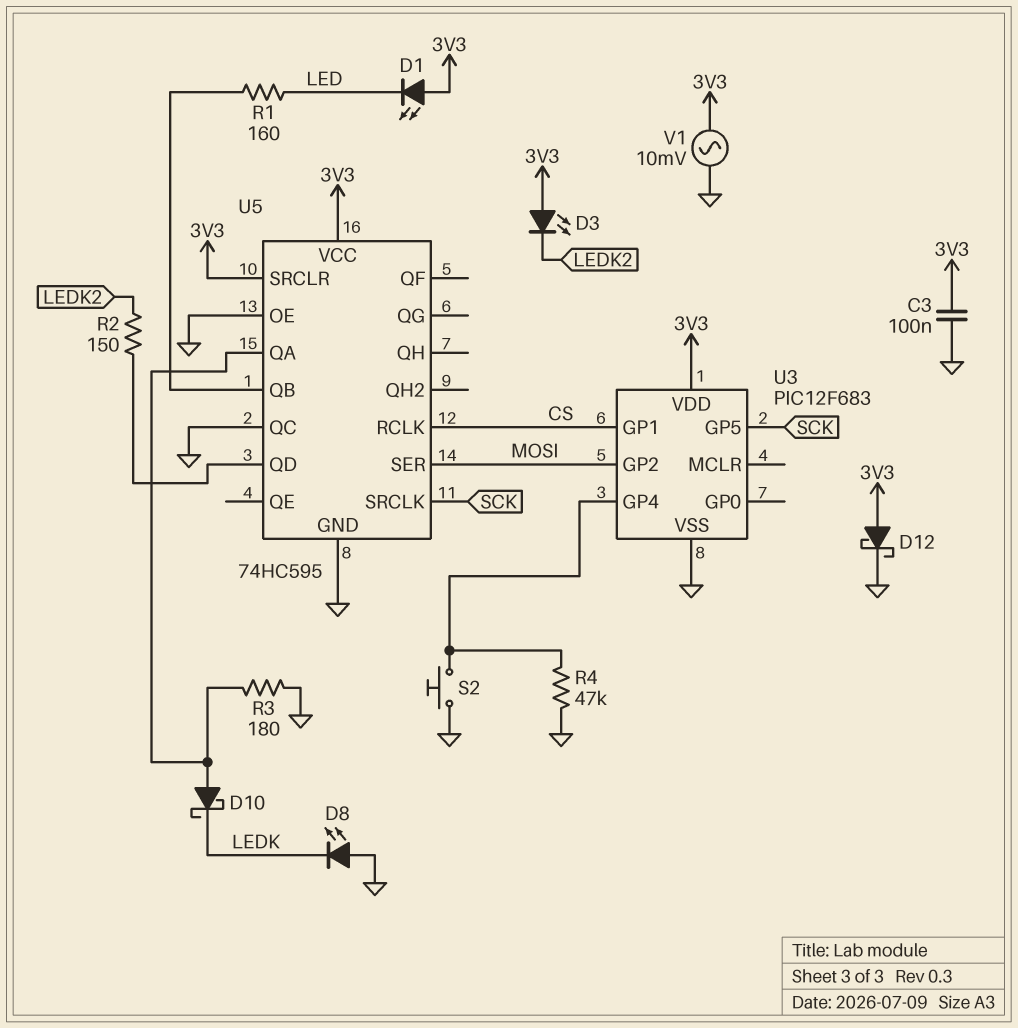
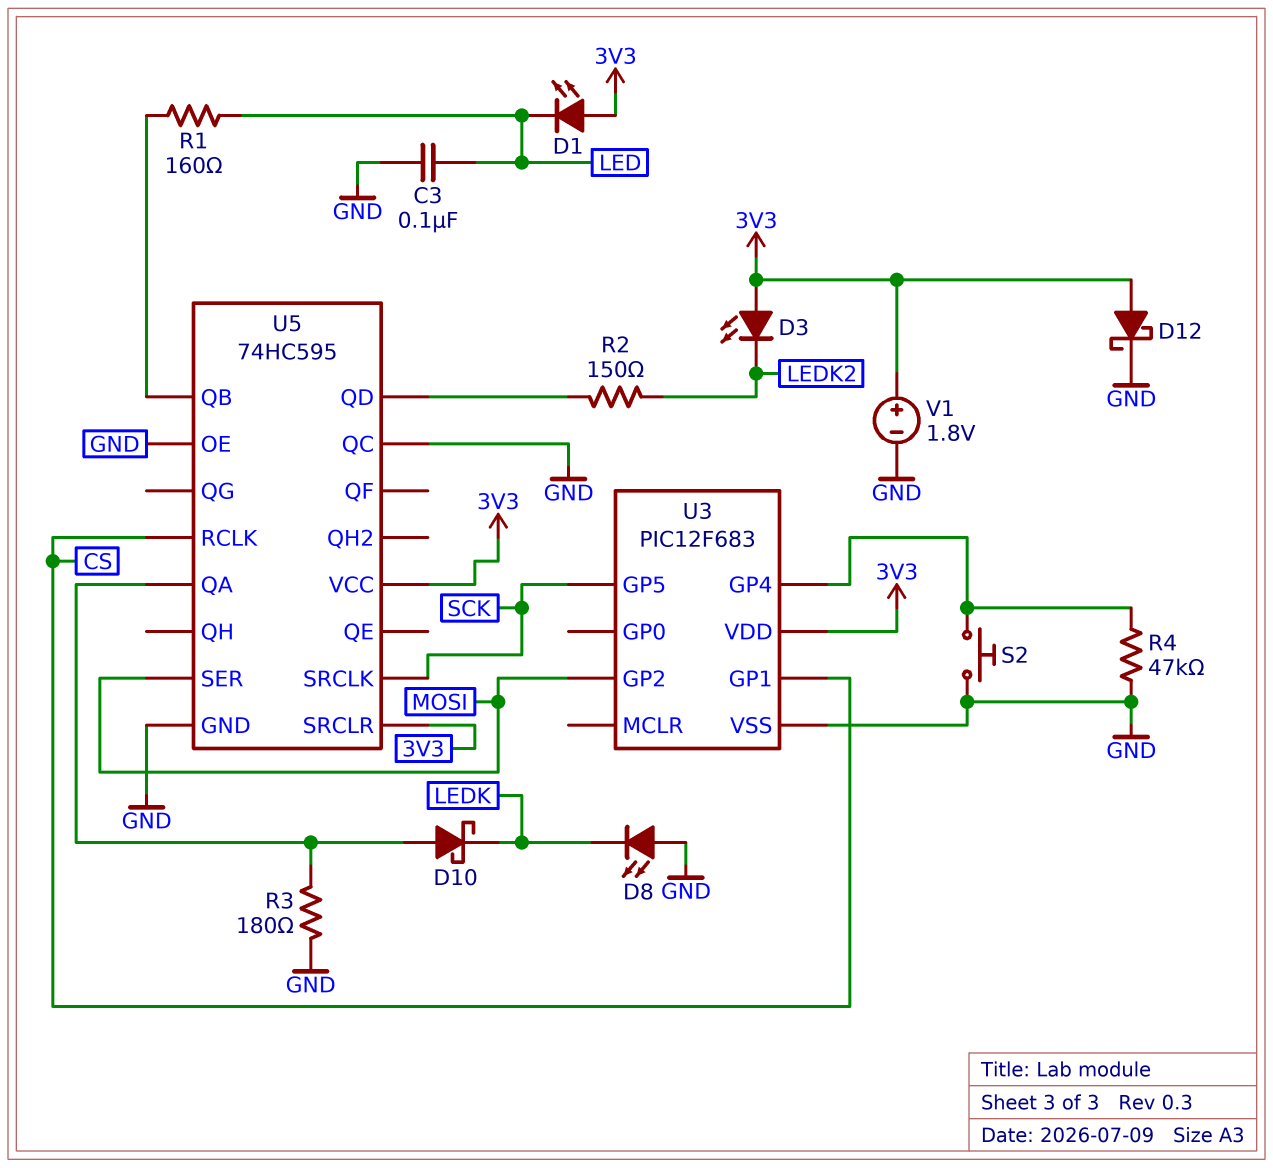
C3: 100nF (3V3, GND) -> 100nF (GND, LED)
V1: AC 10mV (3V3, GND) -> 1.8V (plus 3V3, minus GND)

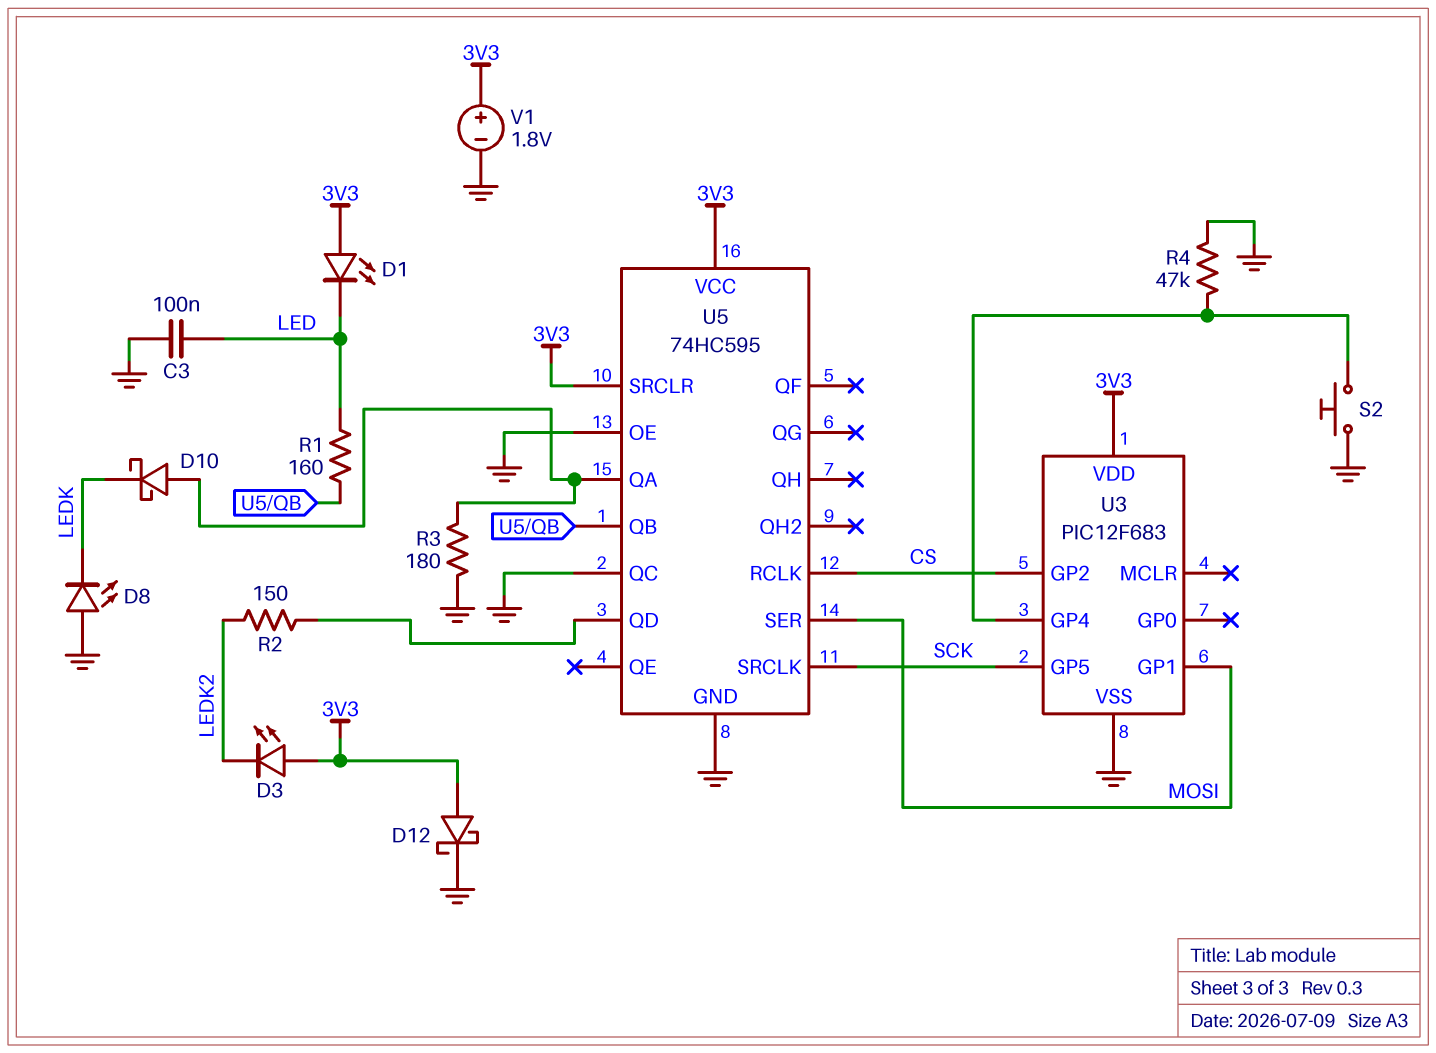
U3 pin GP1: CS -> MOSI
U3 pin GP2: MOSI -> CS

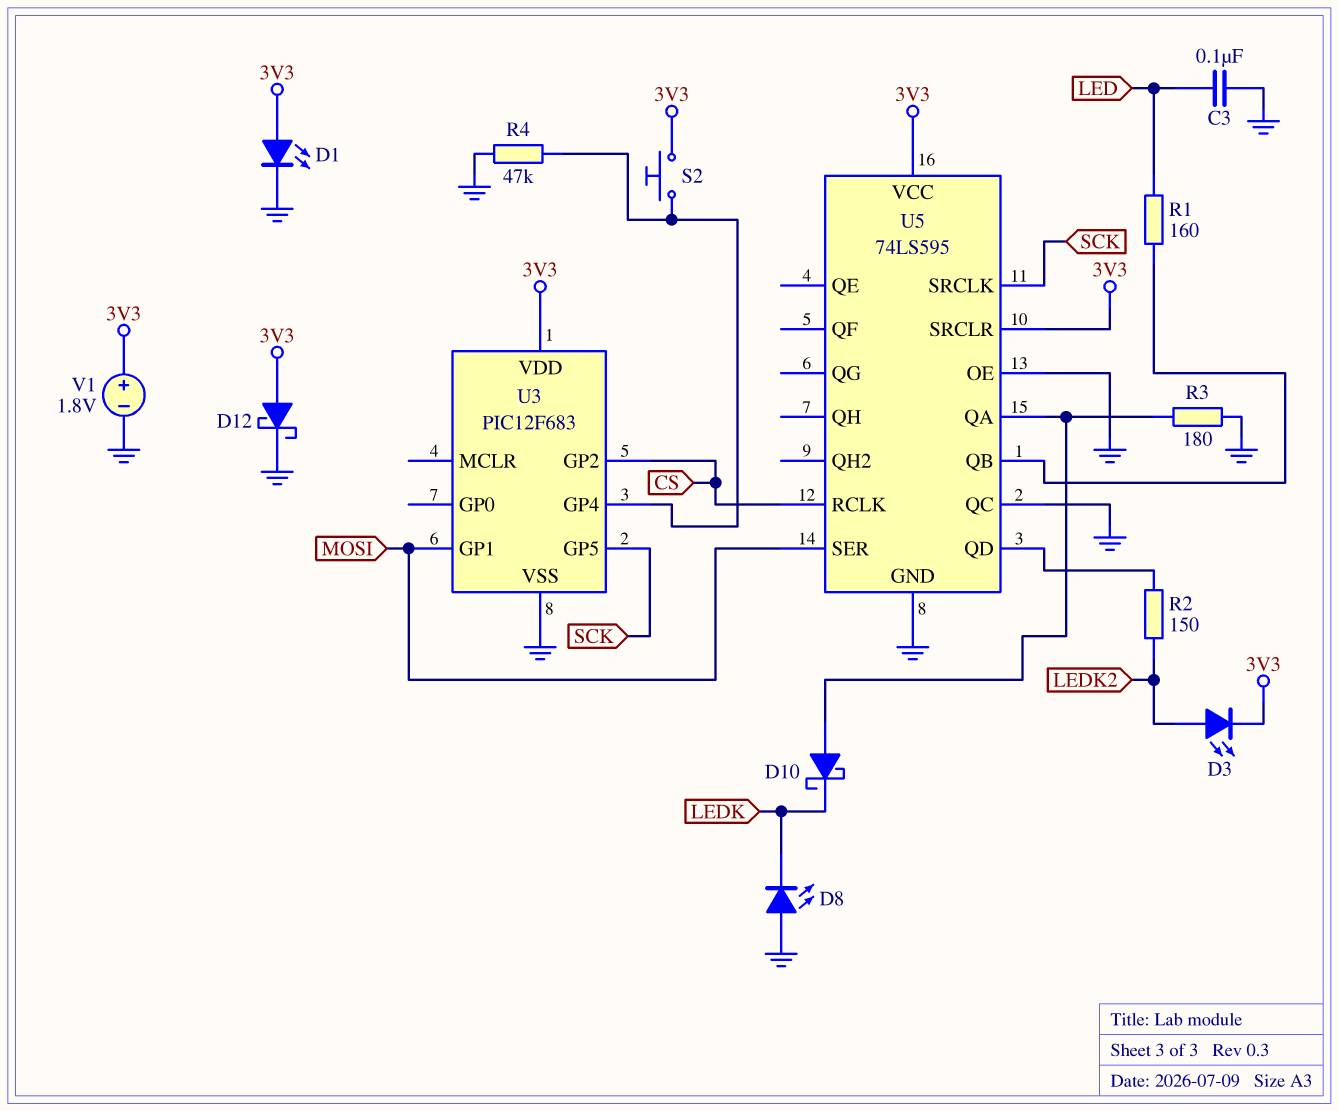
D1: LED (A 3V3, K LED) -> LED (A 3V3, K GND)
D3: LED (A 3V3, K LEDK2) -> LED (A LEDK2, K 3V3)
S2: button (GND, U3/GP4) -> button (3V3, U3/GP4)
U5: 74HC595 -> 74LS595

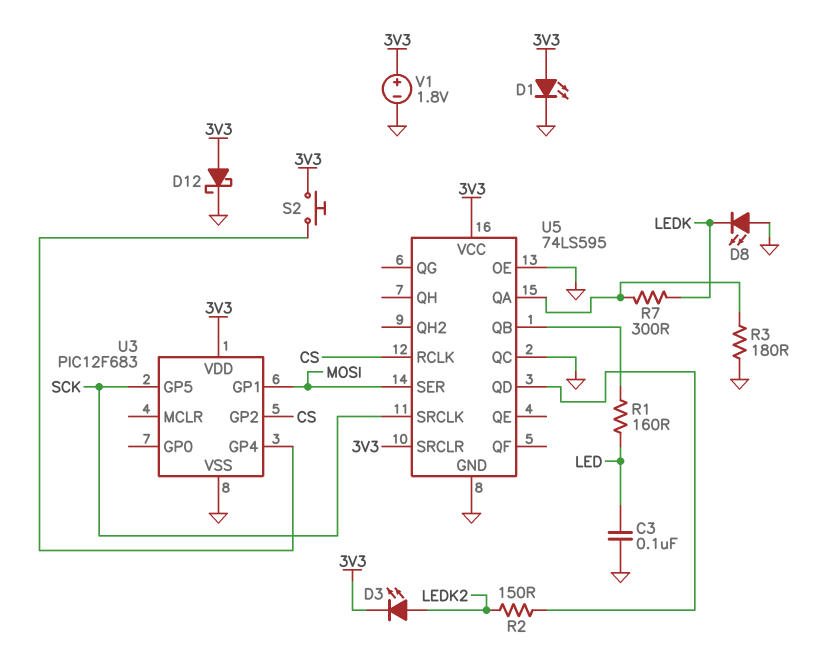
D10: schottky (A U5/QA, K LEDK) -> none
R4: 47k (GND, U3/GP4) -> none
R7: none -> 300 (LEDK, U5/QA)

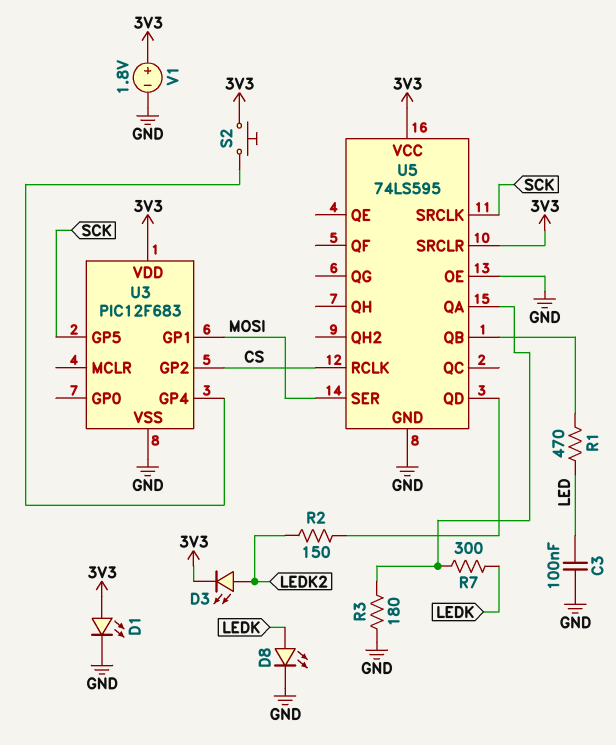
D8: LED (A GND, K LEDK) -> LED (A LEDK, K GND)
D12: schottky (A 3V3, K GND) -> none
R1: 160 (LED, U5/QB) -> 470 (LED, U5/QB)
U5 pin QC: GND -> none

